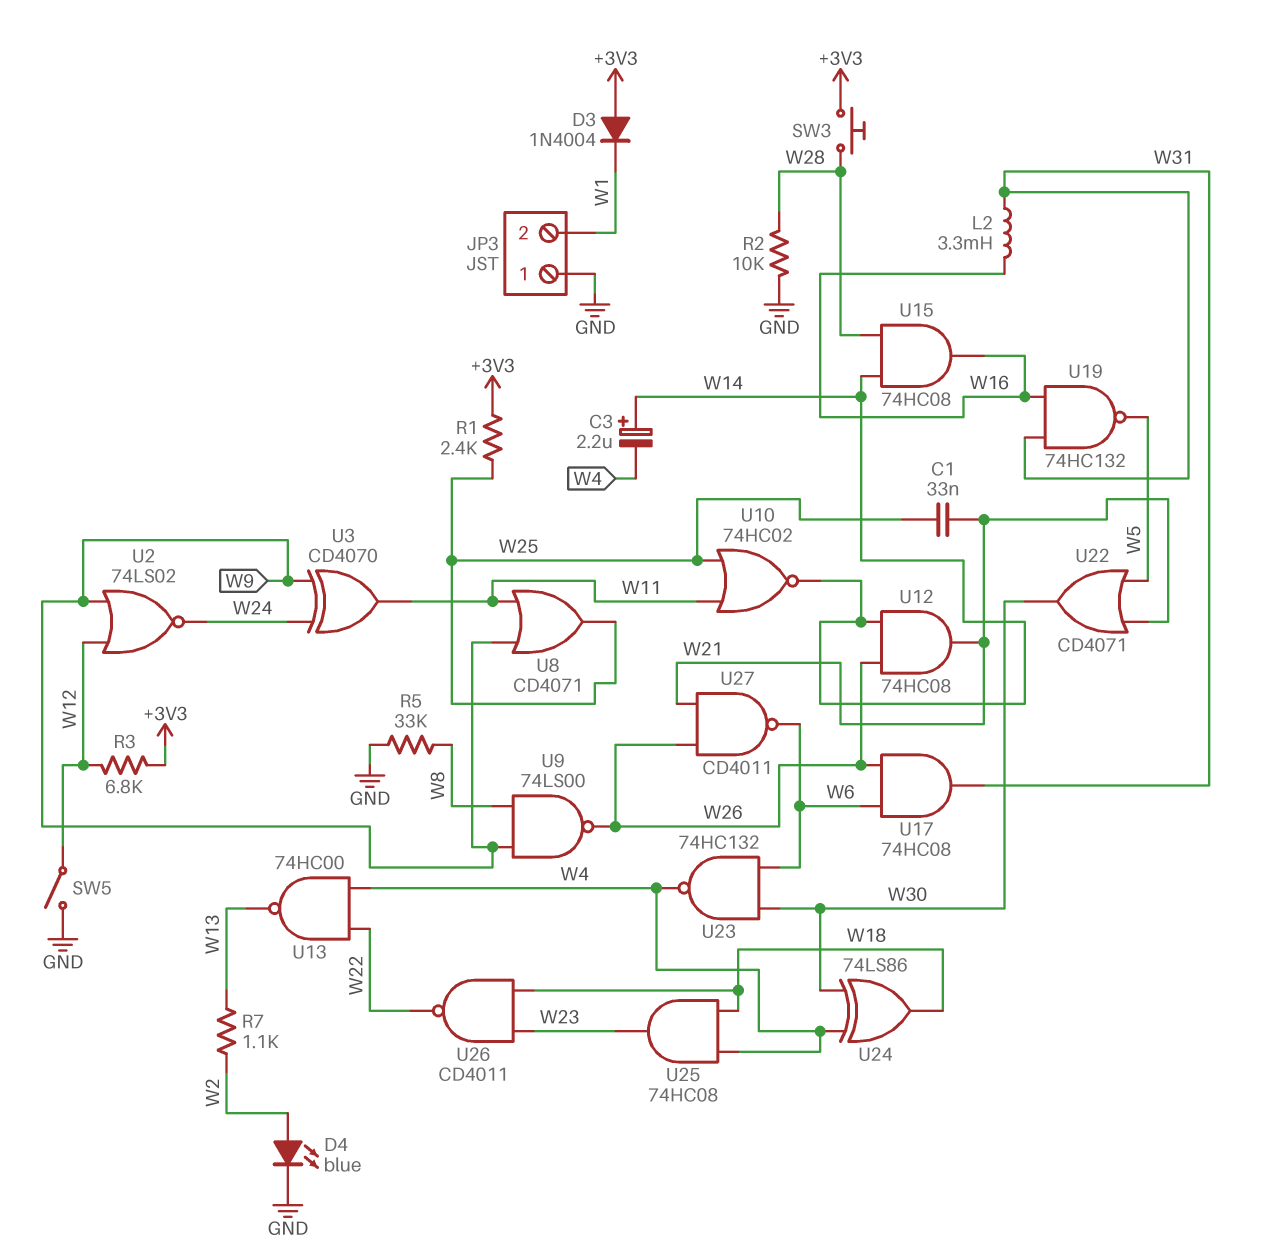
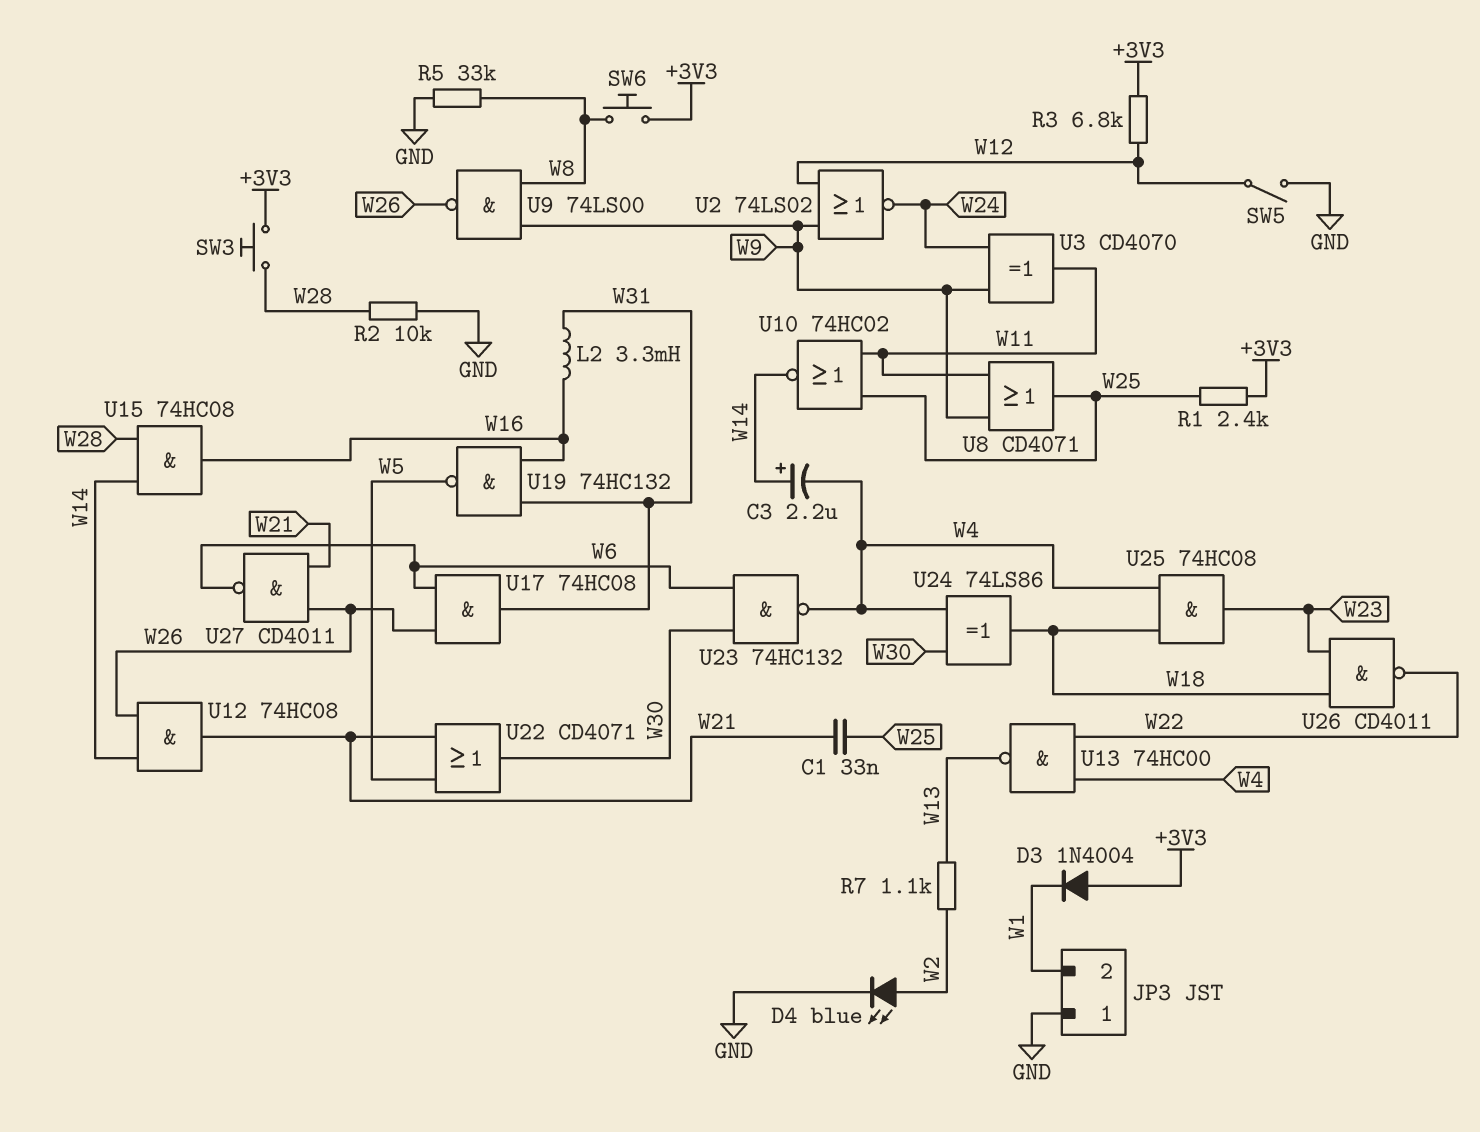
SW6: none -> button (+3V3, W8)

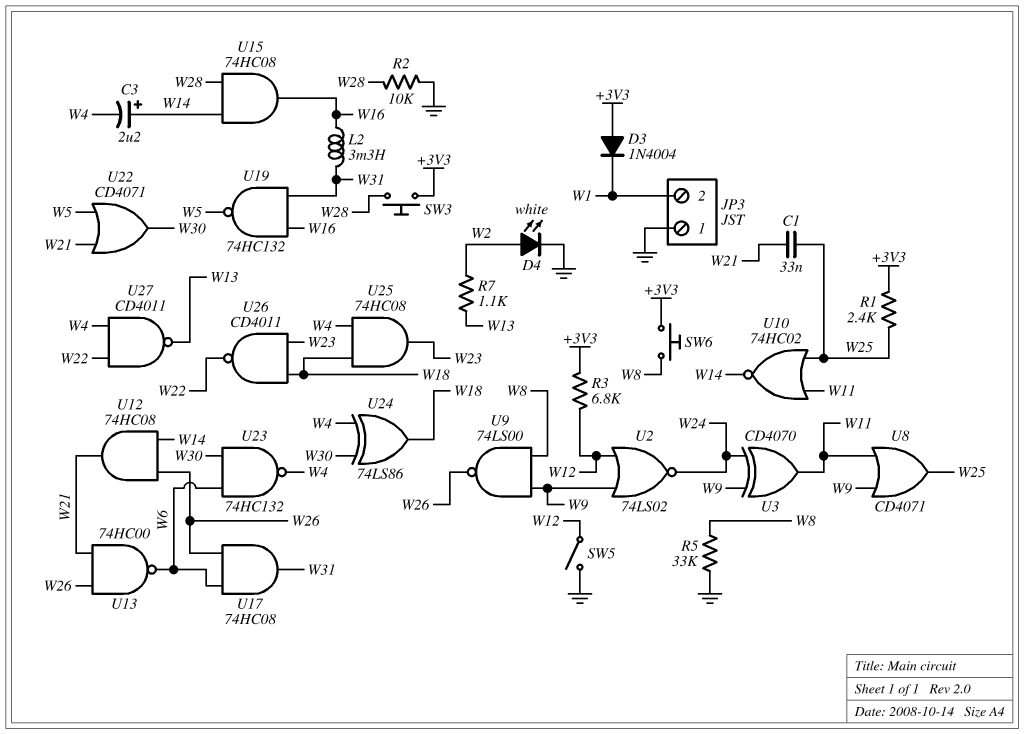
D4: LED blue (A W2, K GND) -> LED white (A W2, K GND)
U13: NAND 74HC00 (in W4, in W22, out W13) -> NAND 74HC00 (in W21, in W26, out W6)
U27: NAND CD4011 (in W21, in W26, out W6) -> NAND CD4011 (in W4, in W22, out W13)

